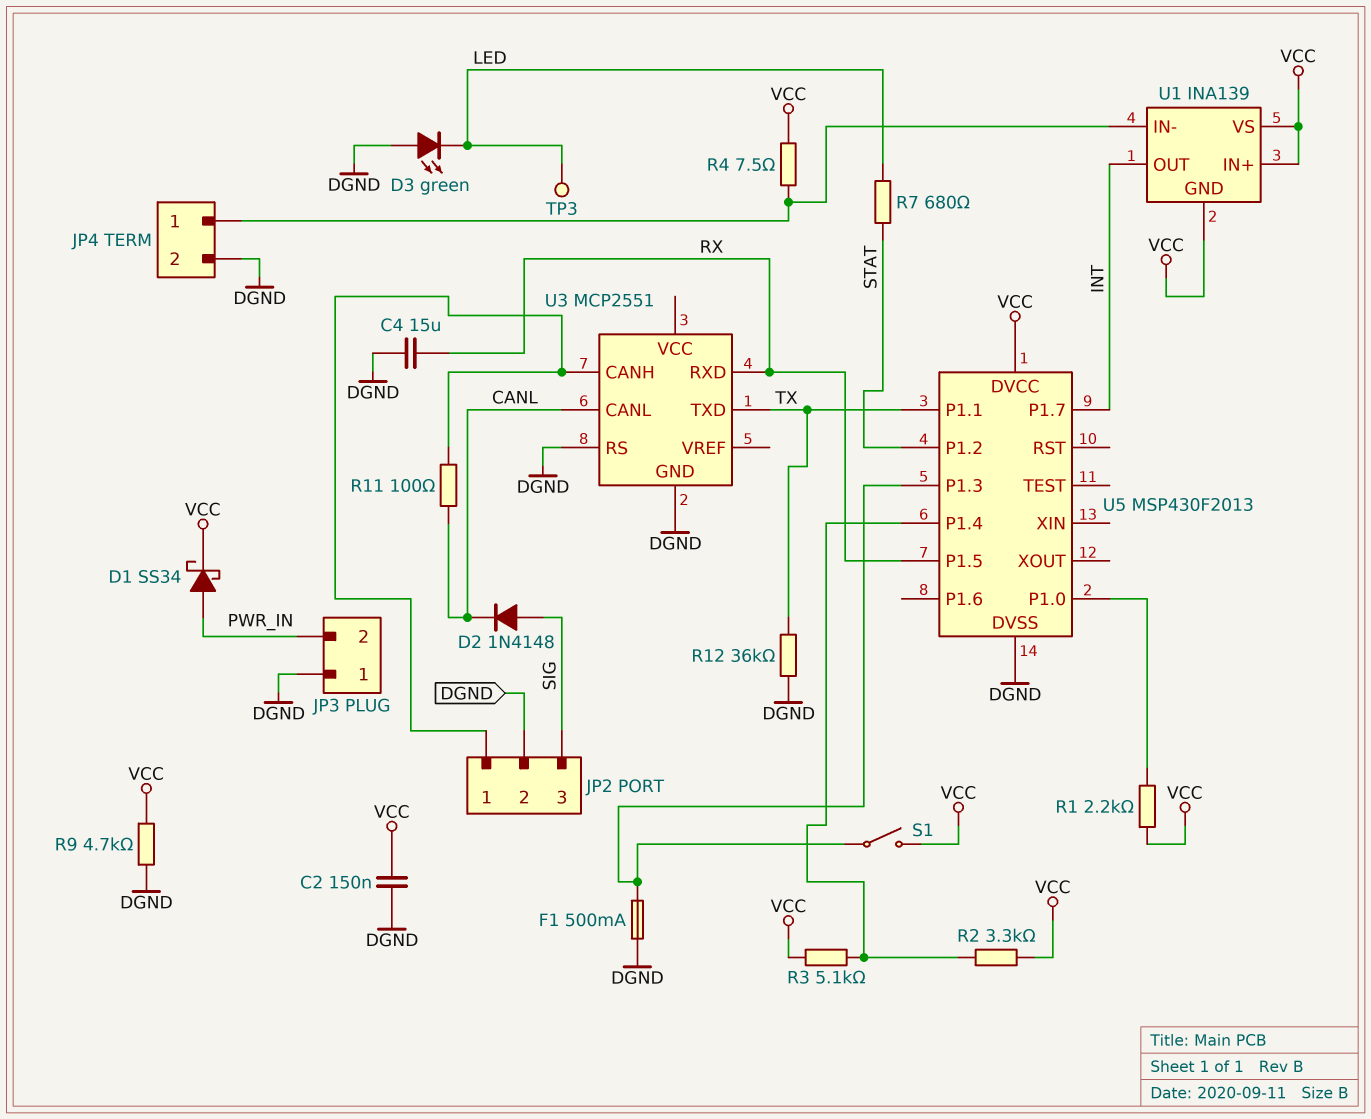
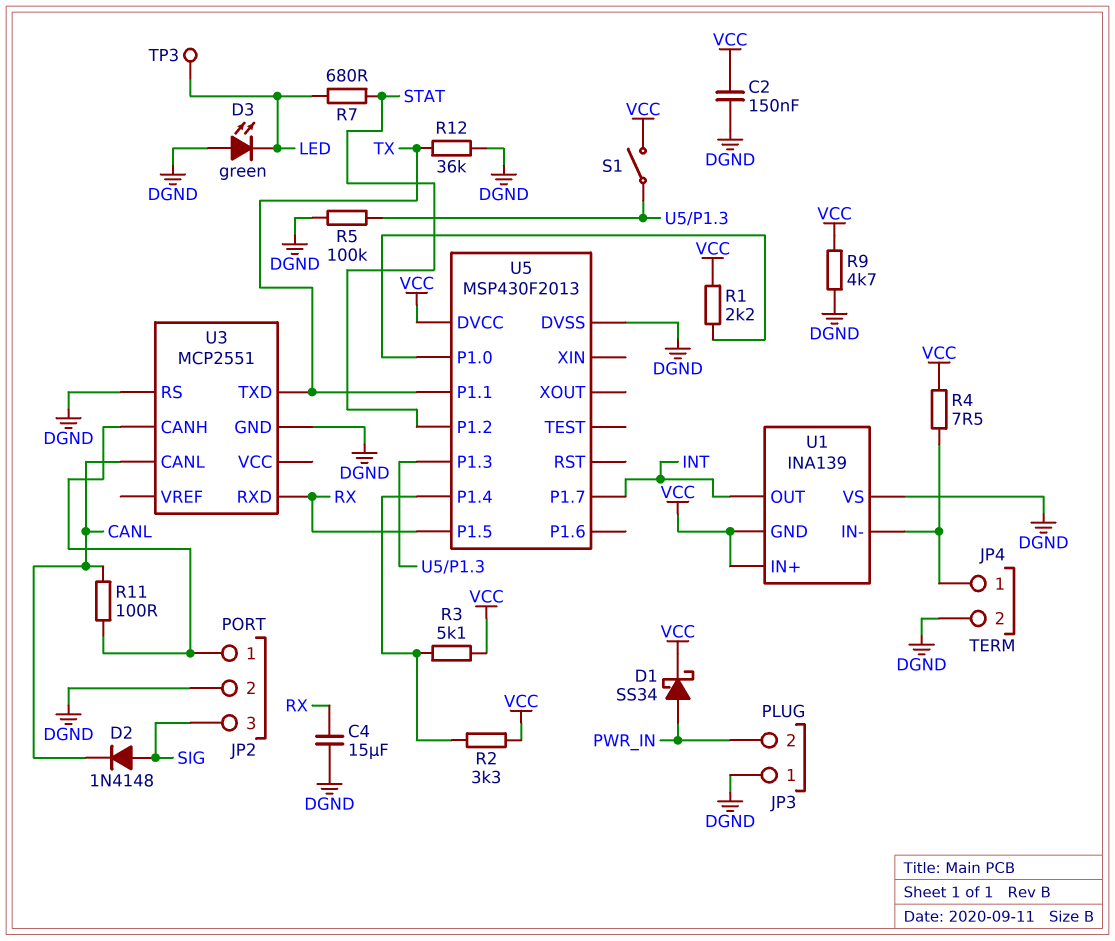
F1: 500mA (DGND, U5/P1.3) -> none
R5: none -> 100k (DGND, U5/P1.3)
U1 pin VS: VCC -> DGND

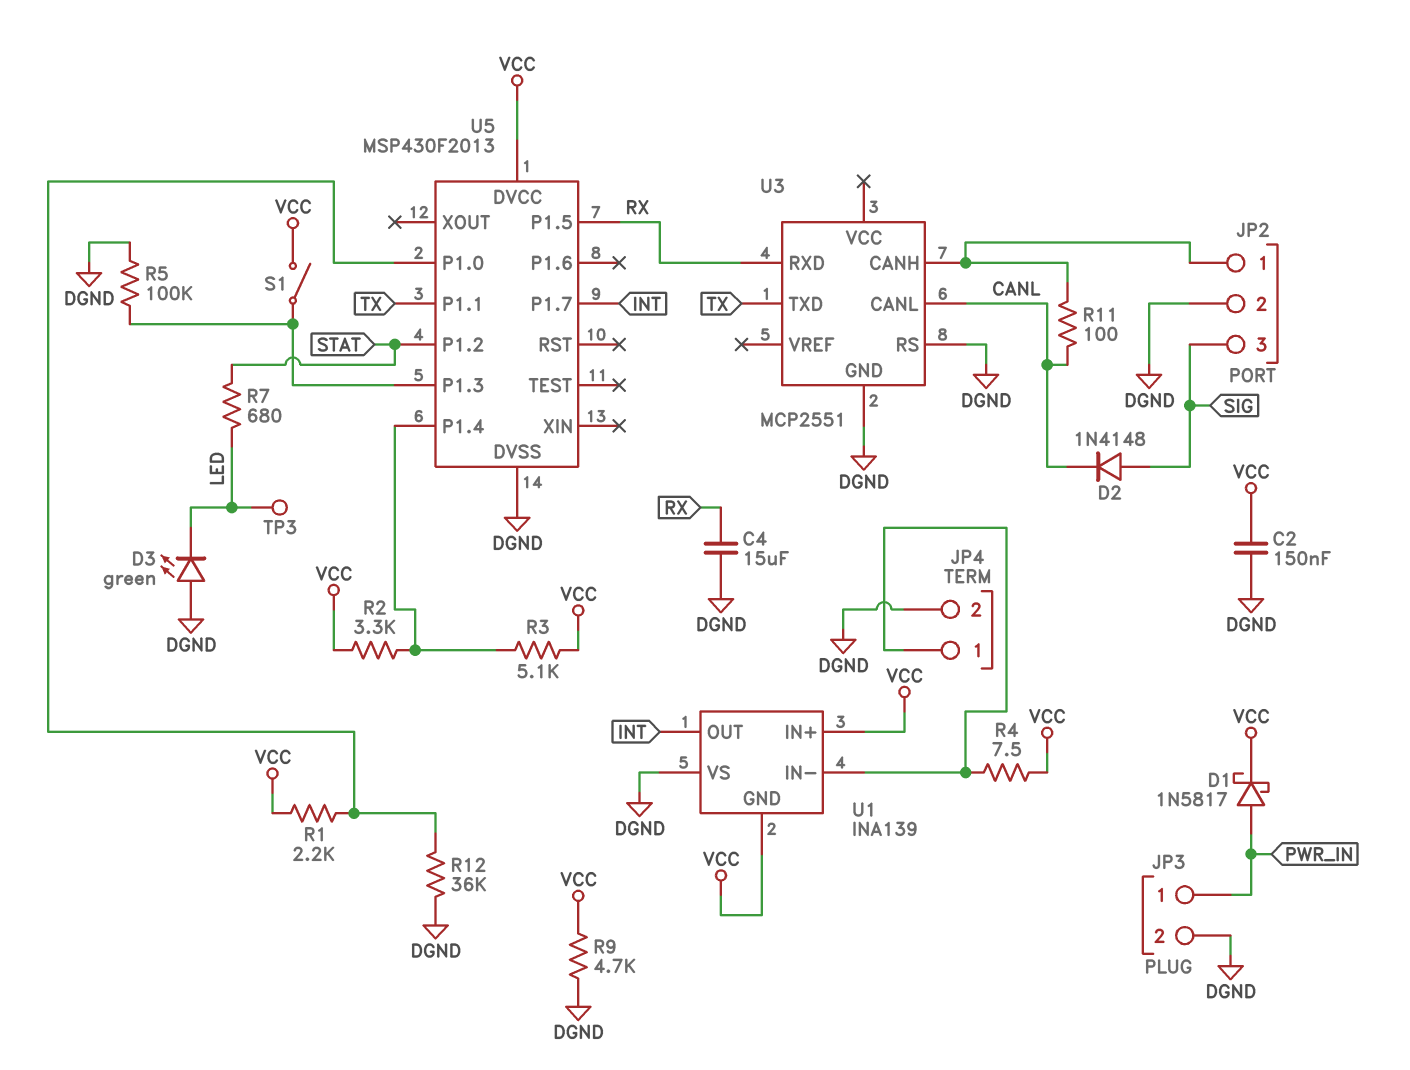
D1: schottky SS34 (A PWR_IN, K VCC) -> schottky 1N5817 (A PWR_IN, K VCC)
JP3 pin 1: DGND -> PWR_IN
JP3 pin 2: PWR_IN -> DGND
R12: 36k (DGND, TX) -> 36k (DGND, U5/P1.0)

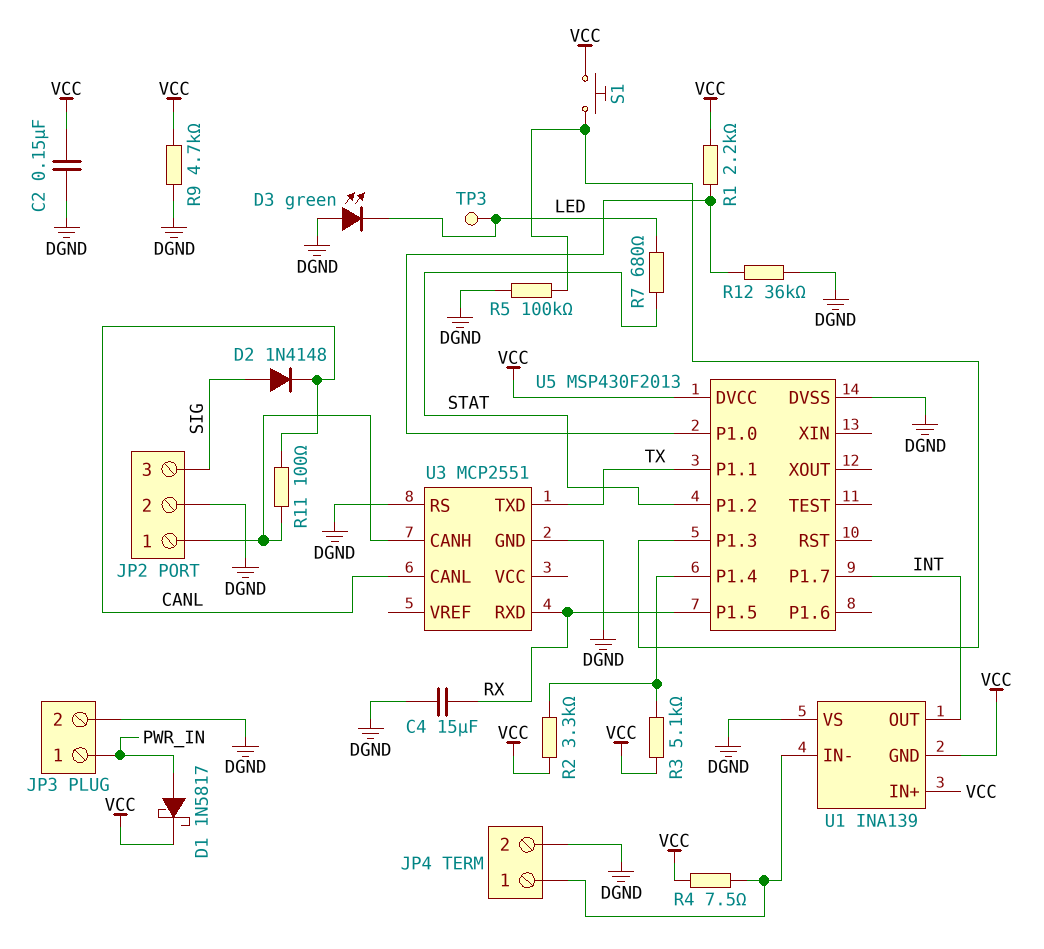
S1: switch (U5/P1.3, VCC) -> button (U5/P1.3, VCC)

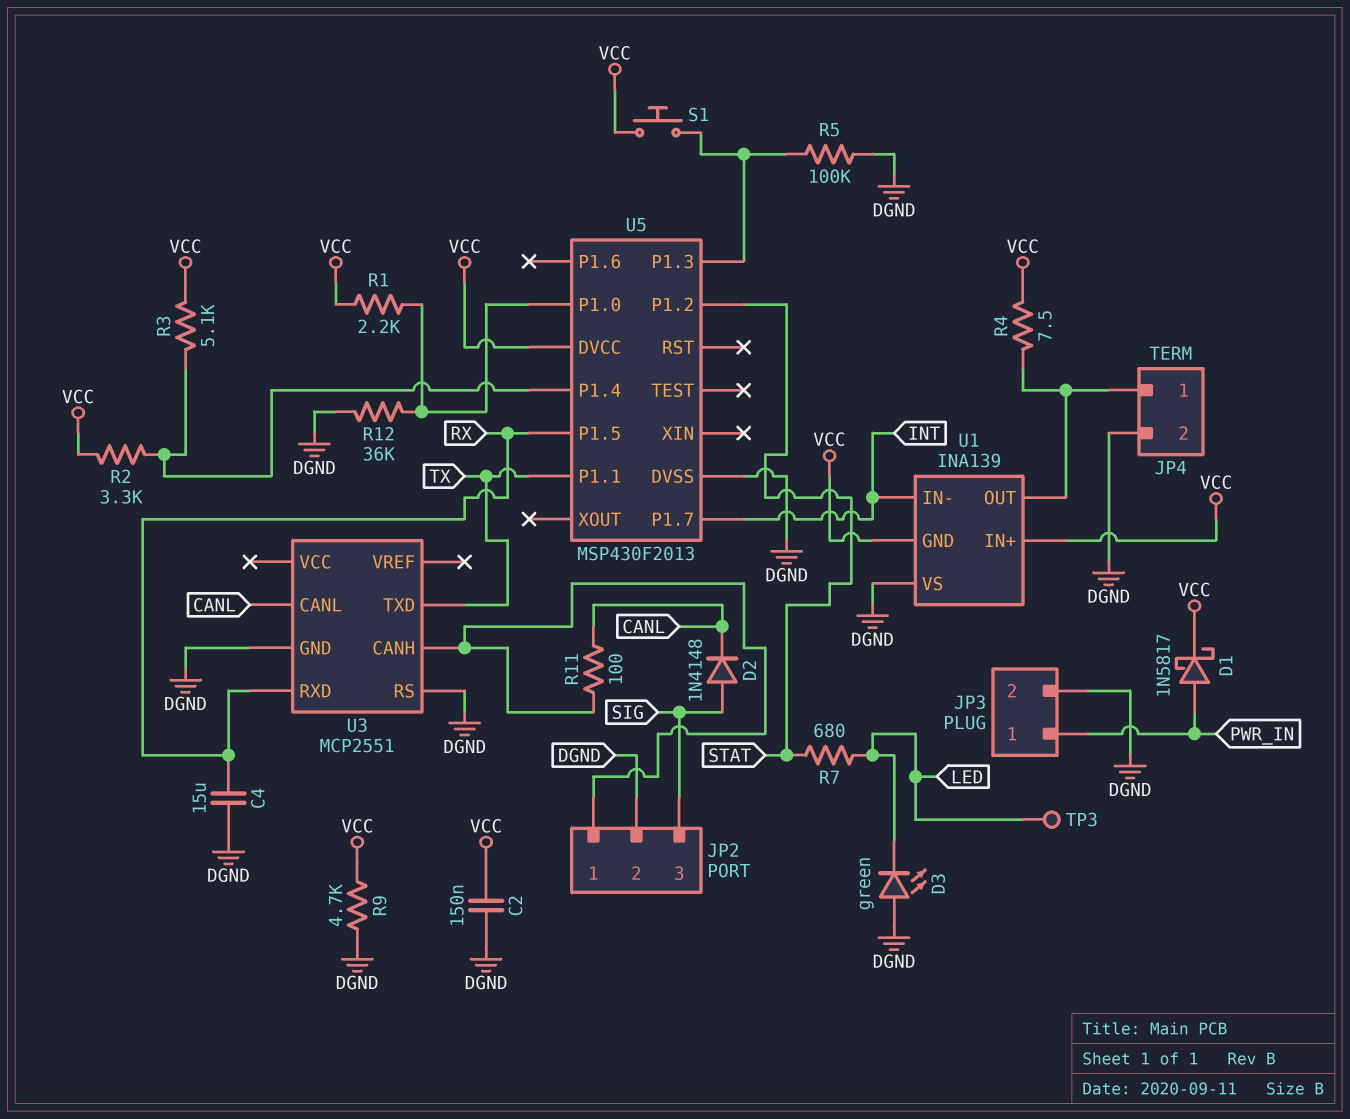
U1 pin IN-: JP4/1 -> INT
U1 pin OUT: INT -> JP4/1

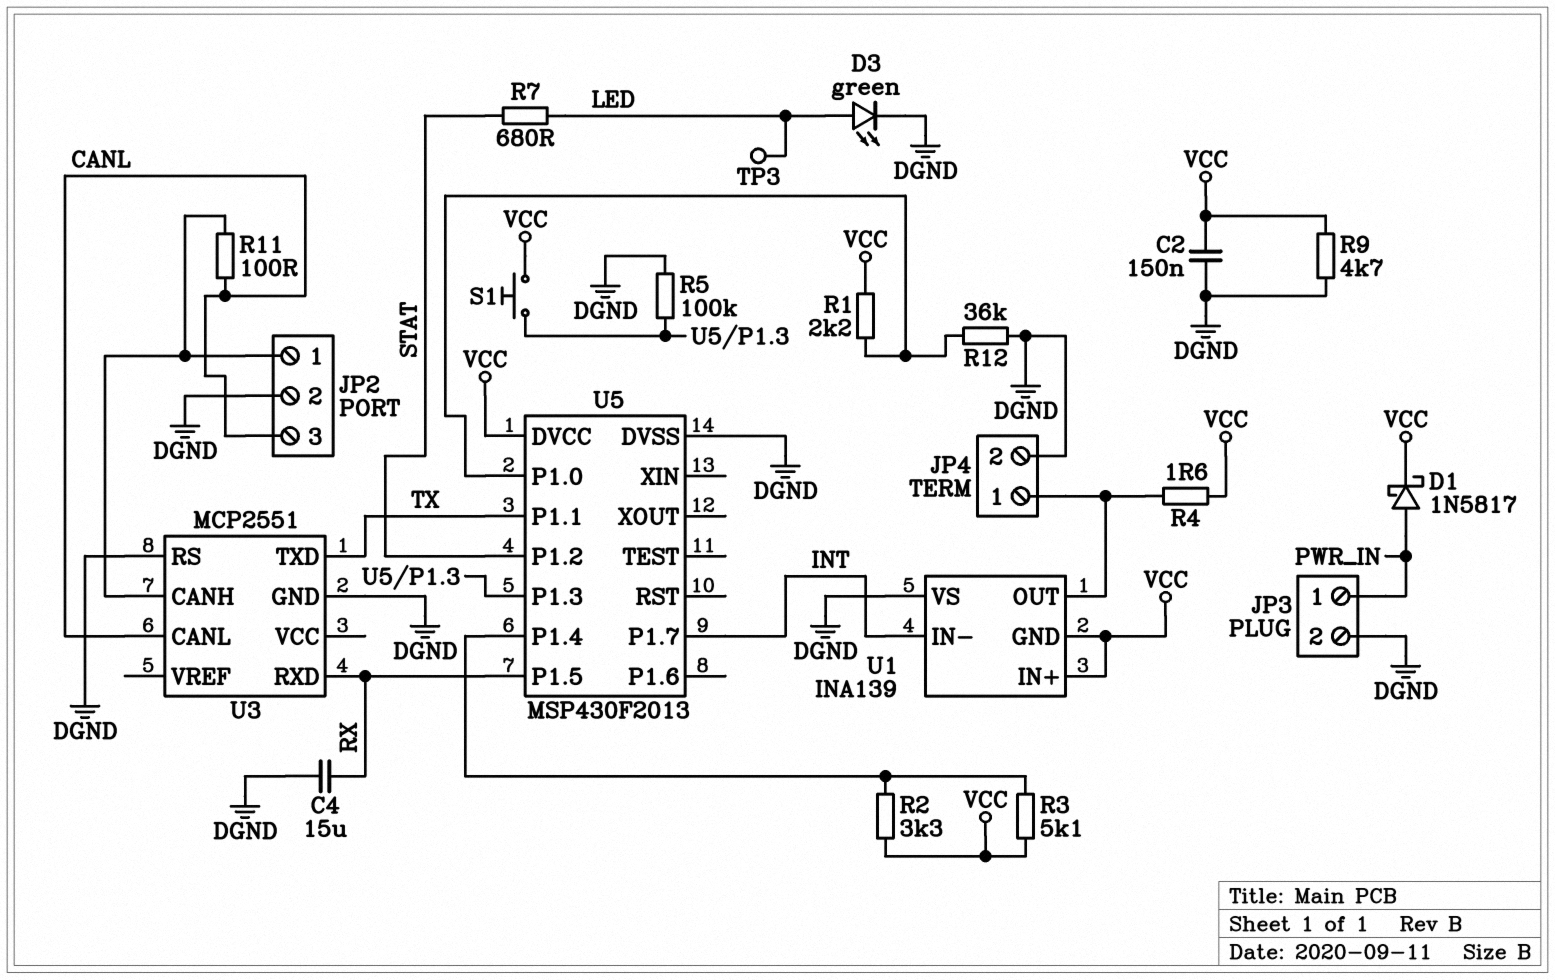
D2: diode 1N4148 (A SIG, K CANL) -> none
D3: LED green (A DGND, K LED) -> LED green (A LED, K DGND)
JP2 pin 3: SIG -> CANL
R4: 7.5 (JP4/1, VCC) -> 1.6 (JP4/1, VCC)

